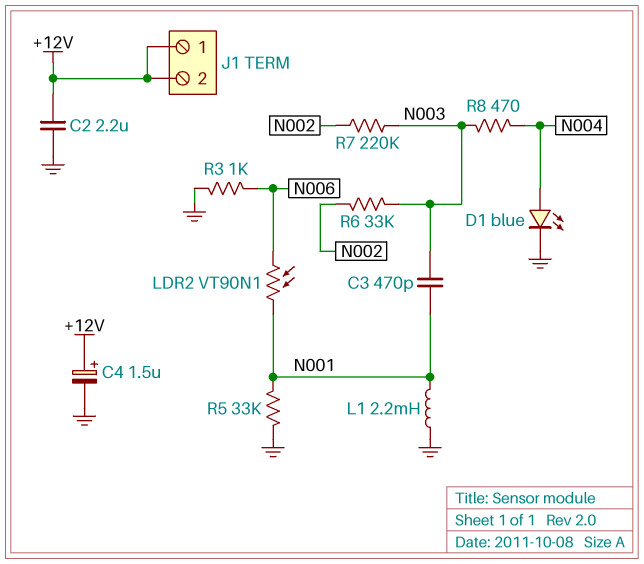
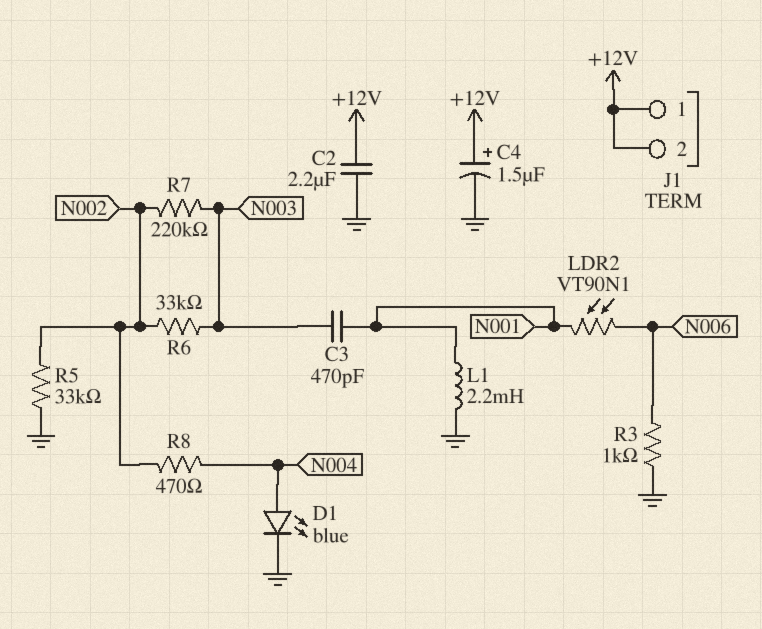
R5: 33k (GND, N001) -> 33k (GND, N002)
R8: 470 (N003, N004) -> 470 (N002, N004)

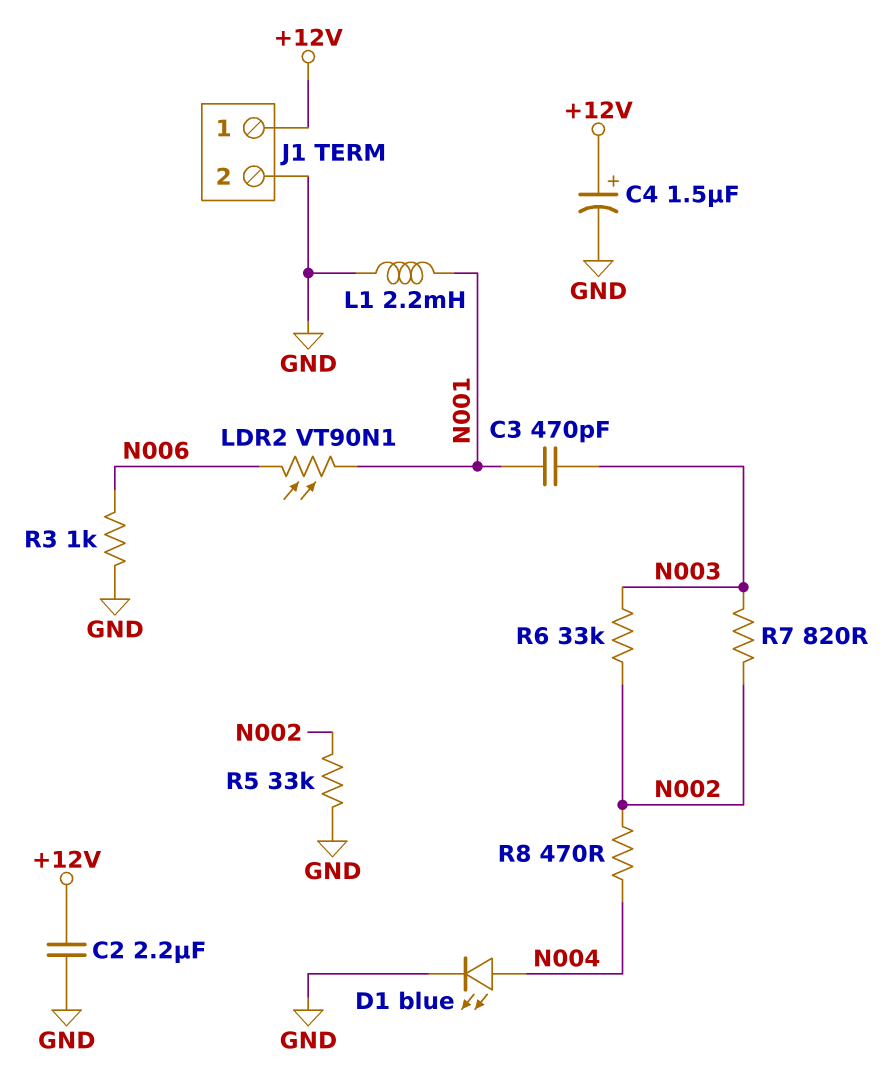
J1 pin 2: +12V -> GND
R7: 220k (N002, N003) -> 820 (N002, N003)

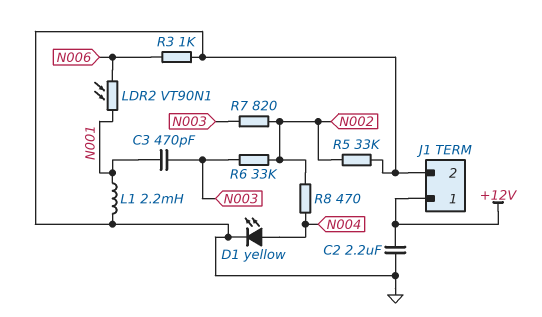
C4: 1.5uF (plus +12V, minus GND) -> none
D1: LED blue (A N004, K GND) -> LED yellow (A N004, K GND)

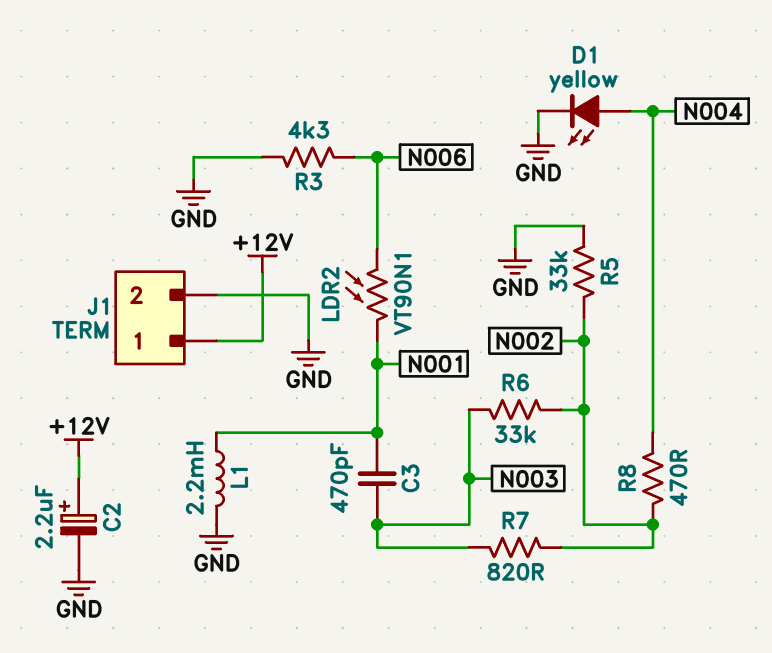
C2: 2.2uF (+12V, GND) -> 2.2uF (plus +12V, minus GND)
R3: 1k (GND, N006) -> 4.3k (GND, N006)

